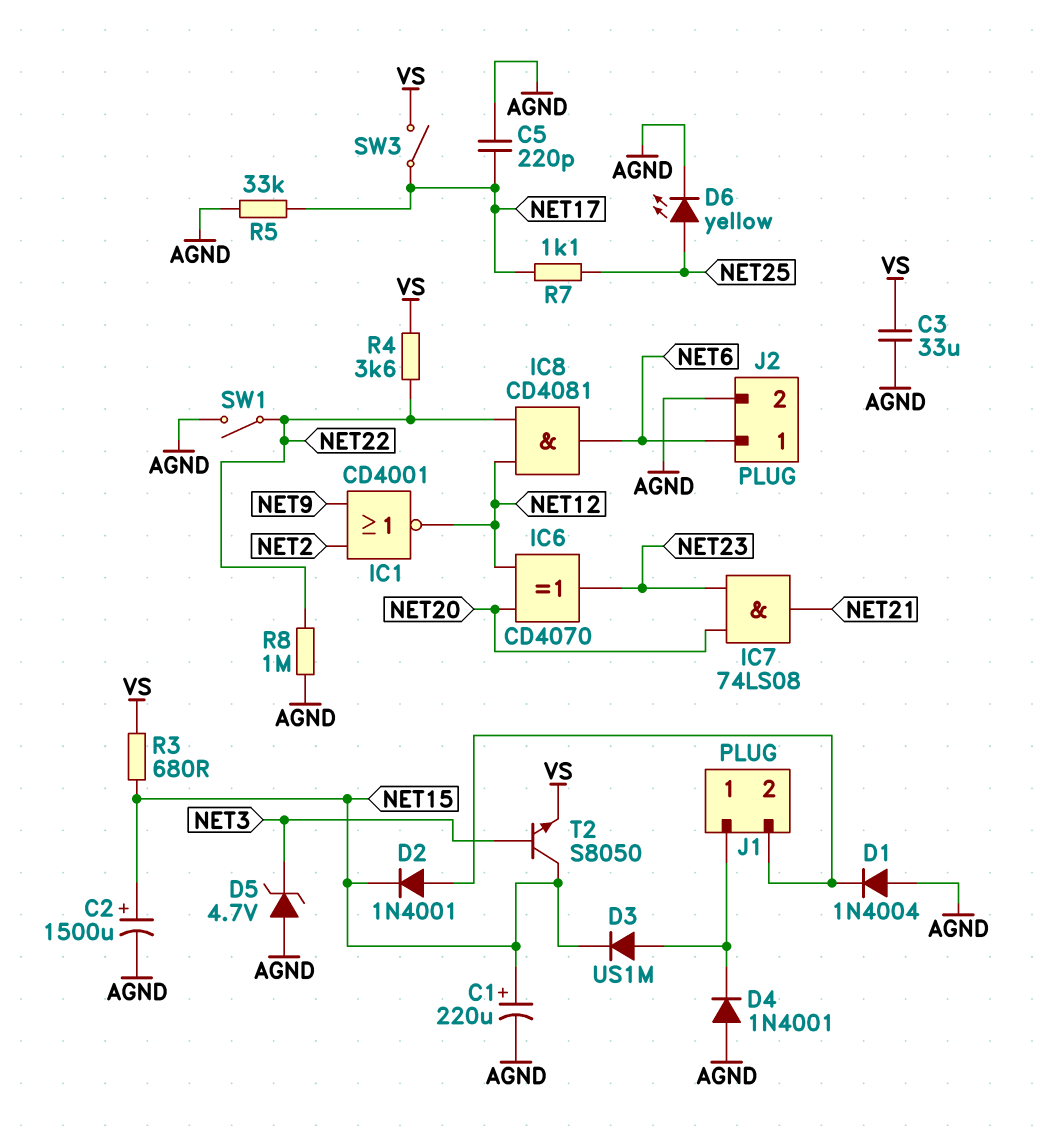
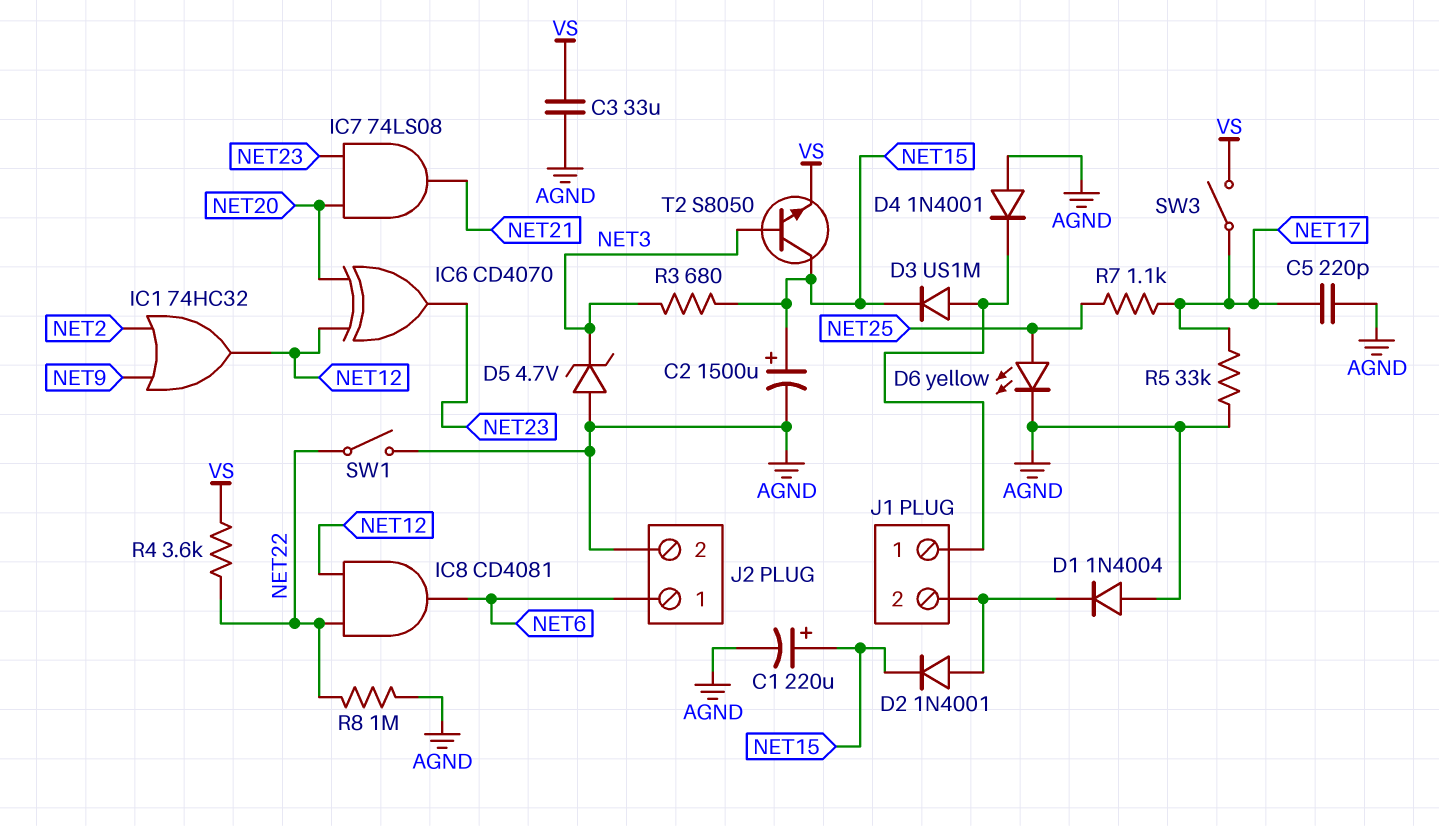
IC1: NOR CD4001 (in NET2, in NET9, out NET12) -> OR 74HC32 (in NET2, in NET9, out NET12)
R3: 680 (NET15, VS) -> 680 (NET3, NET15)

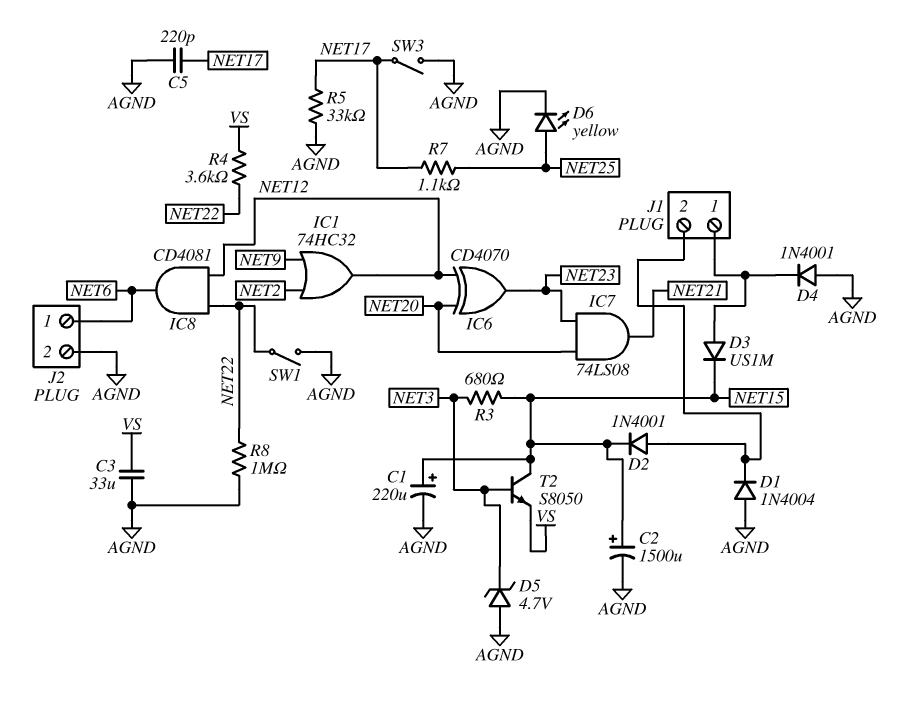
SW3: switch (NET17, VS) -> switch (AGND, NET17)

